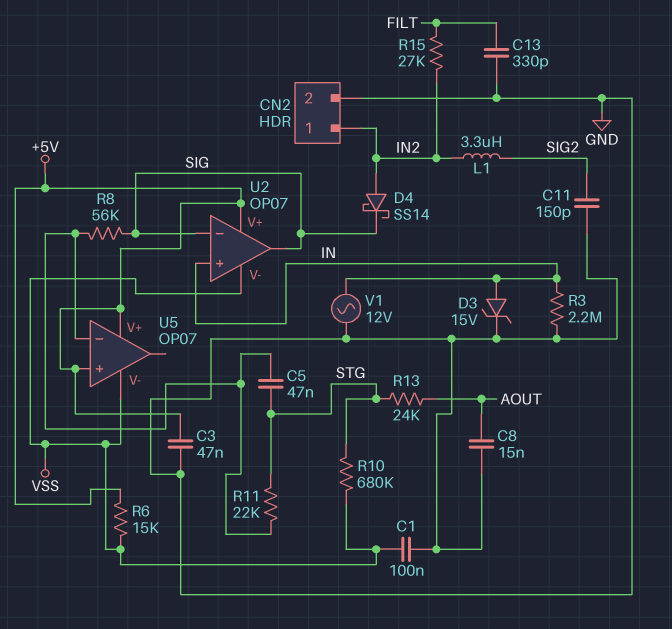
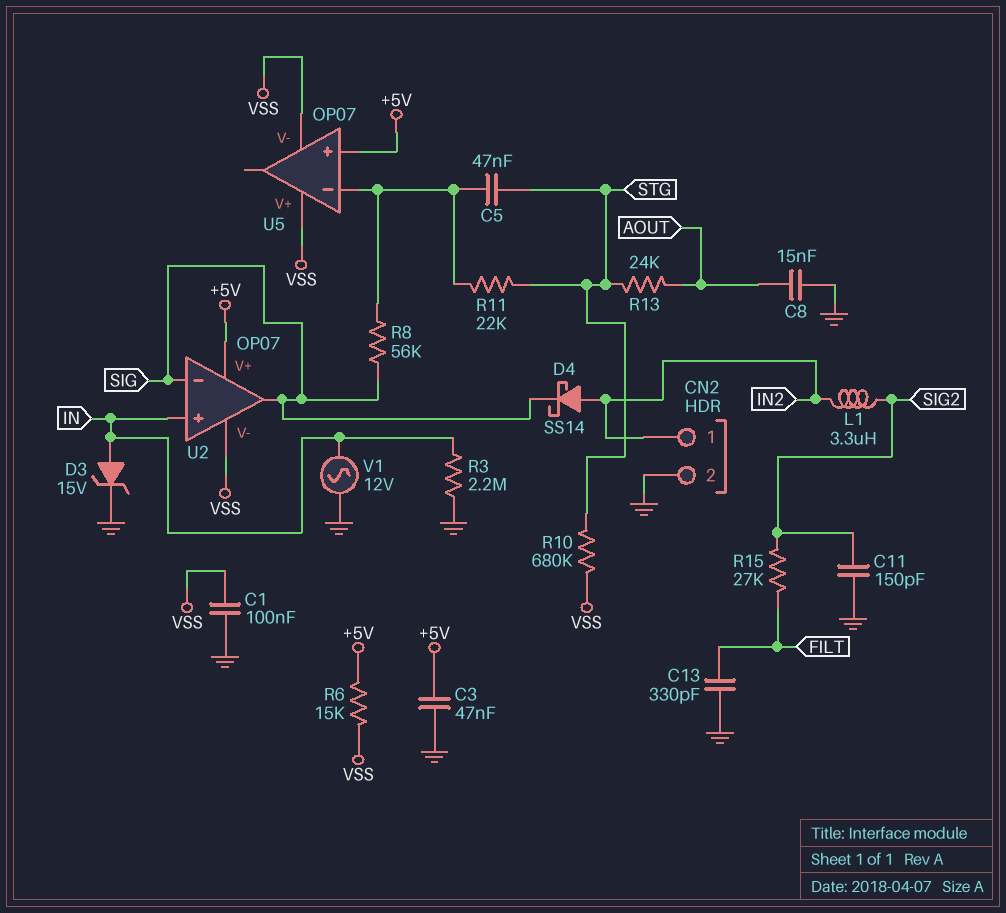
R15: 27k (FILT, IN2) -> 27k (FILT, SIG2)
U5 pin V+: +5V -> VSS

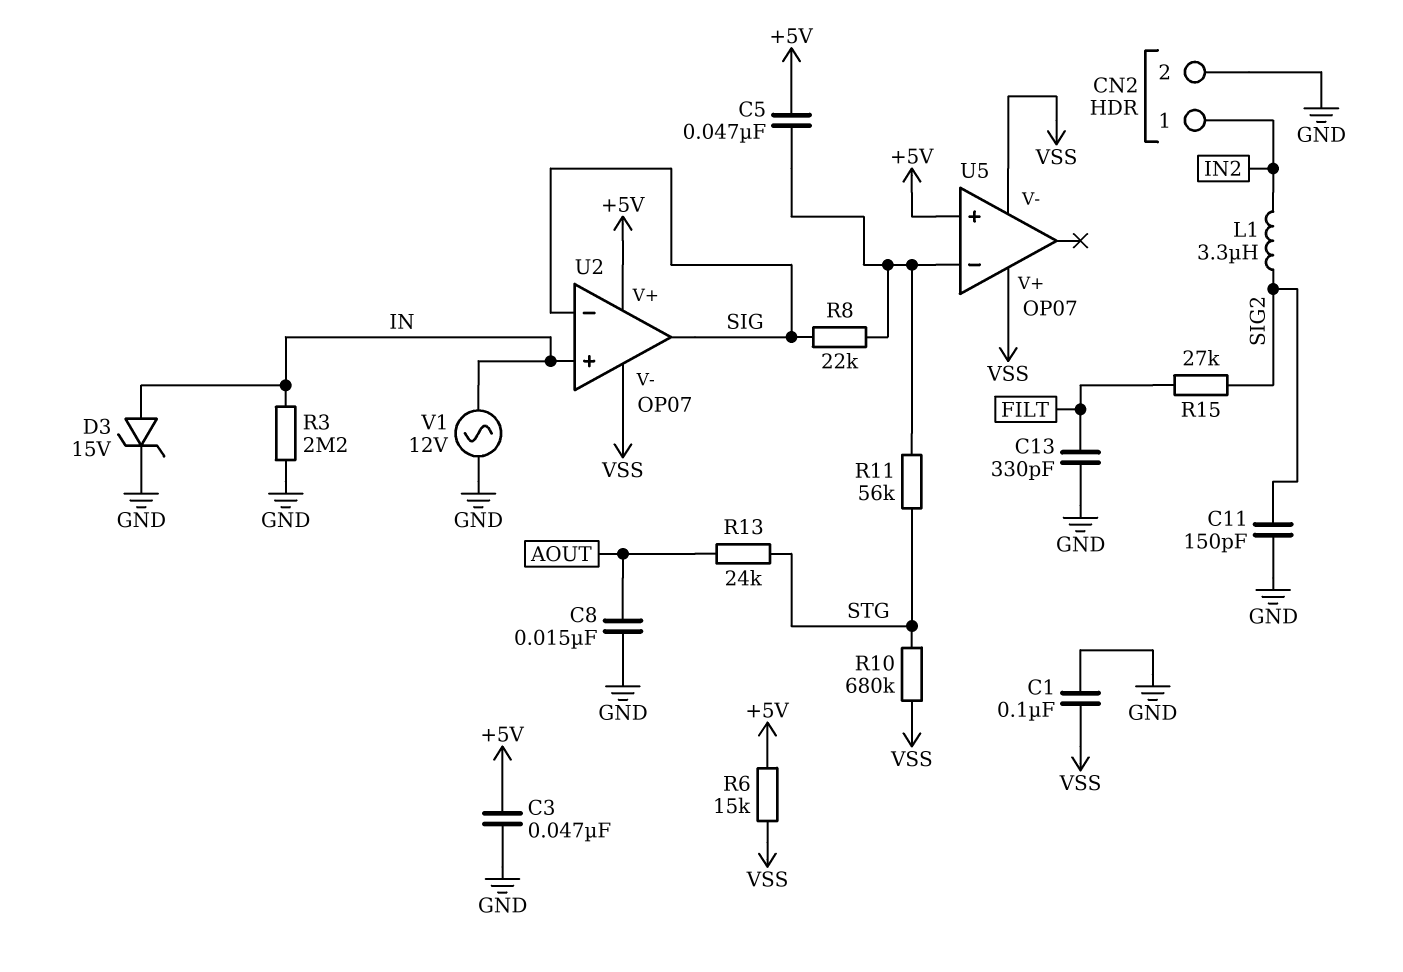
C5: 47nF (STG, U5/in-) -> 47nF (+5V, U5/in-)
D4: schottky SS14 (A IN2, K SIG) -> none
R8: 56k (SIG, U5/in-) -> 22k (SIG, U5/in-)
R11: 22k (STG, U5/in-) -> 56k (STG, U5/in-)

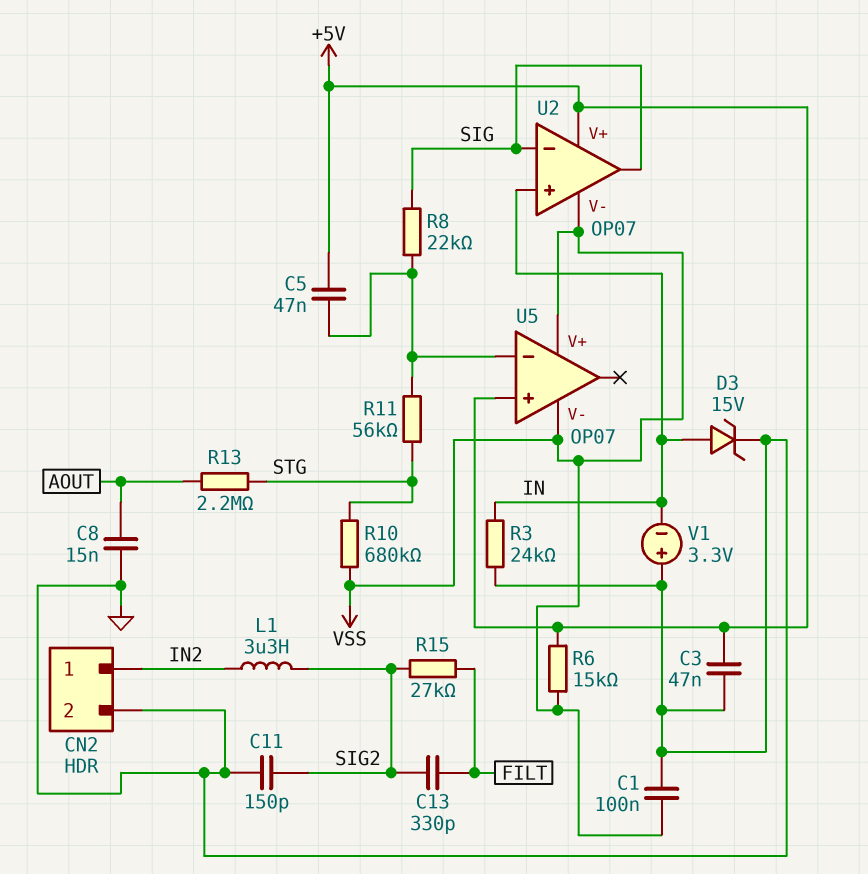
C13: 330pF (FILT, GND) -> 330pF (FILT, SIG2)
R3: 2.2M (GND, IN) -> 24k (GND, IN)
R13: 24k (AOUT, STG) -> 2.2M (AOUT, STG)
V1: AC 12V (GND, IN) -> 3.3V (plus GND, minus IN)

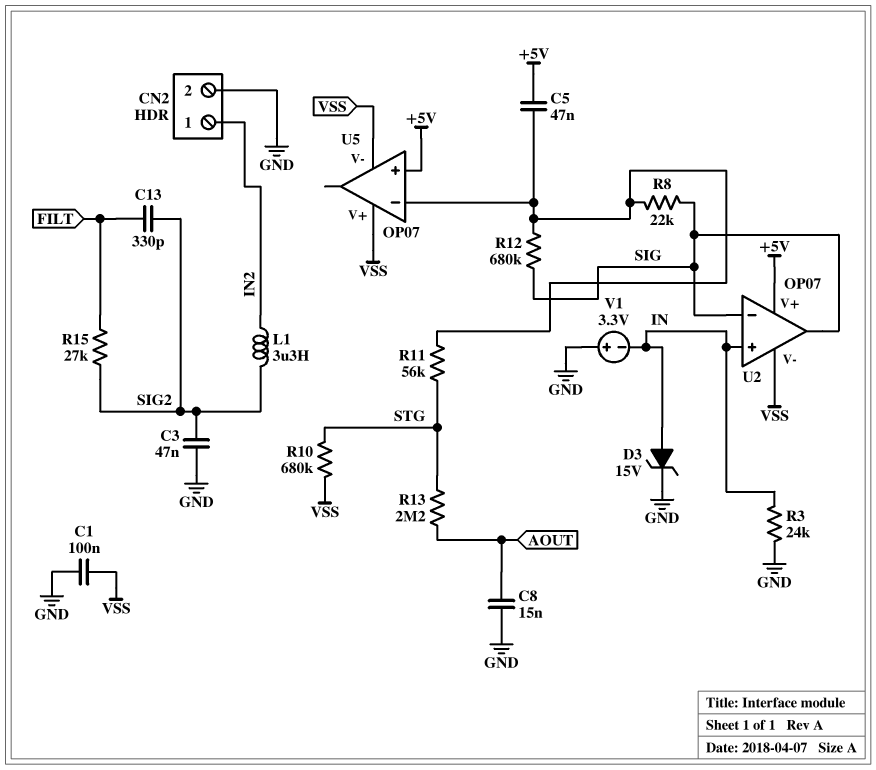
C3: 47nF (+5V, GND) -> 47nF (GND, SIG2)
C11: 150pF (GND, SIG2) -> none
R6: 15k (+5V, VSS) -> none
R12: none -> 680k (SIG, U5/in-)

